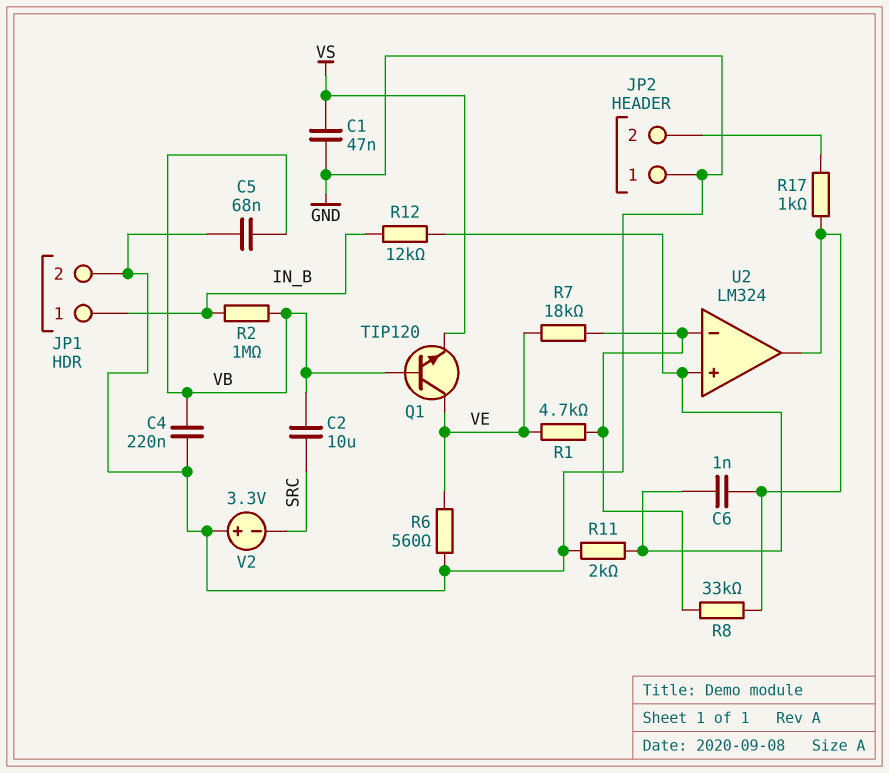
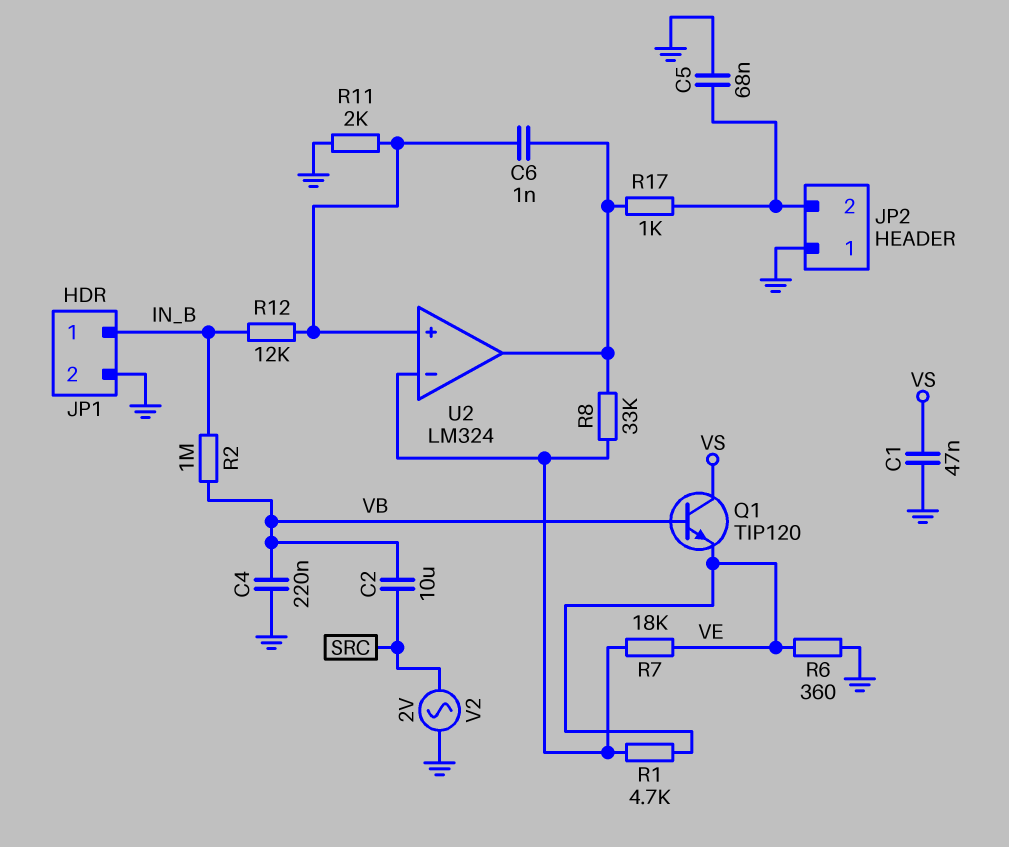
C5: 68nF (GND, VB) -> 68nF (GND, JP2/2)
Q1: NPN TIP120 (B VB, C VE, E VS) -> NPN TIP120 (B VB, C VS, E VE)
R6: 560 (GND, VE) -> 360 (GND, VE)
V2: 3.3V (plus GND, minus SRC) -> AC 2V (GND, SRC)

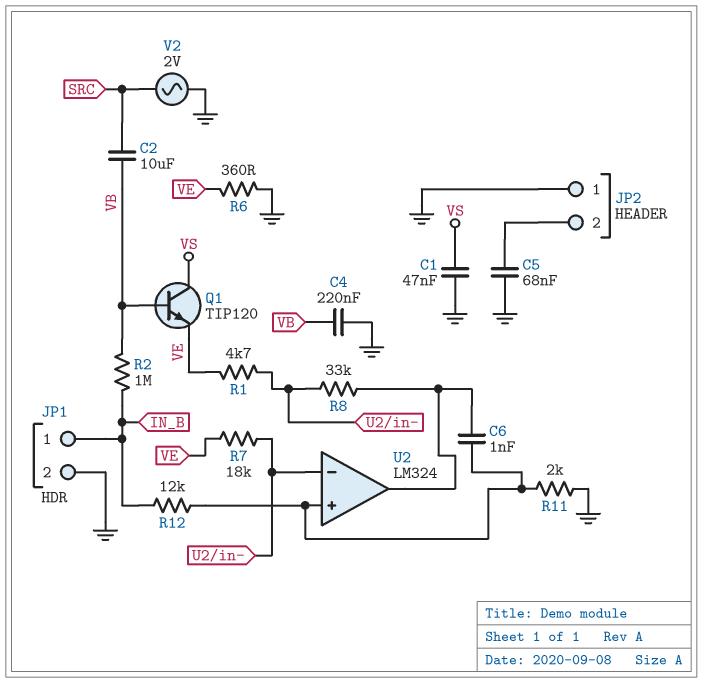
R17: 1k (JP2/2, U2/out) -> none

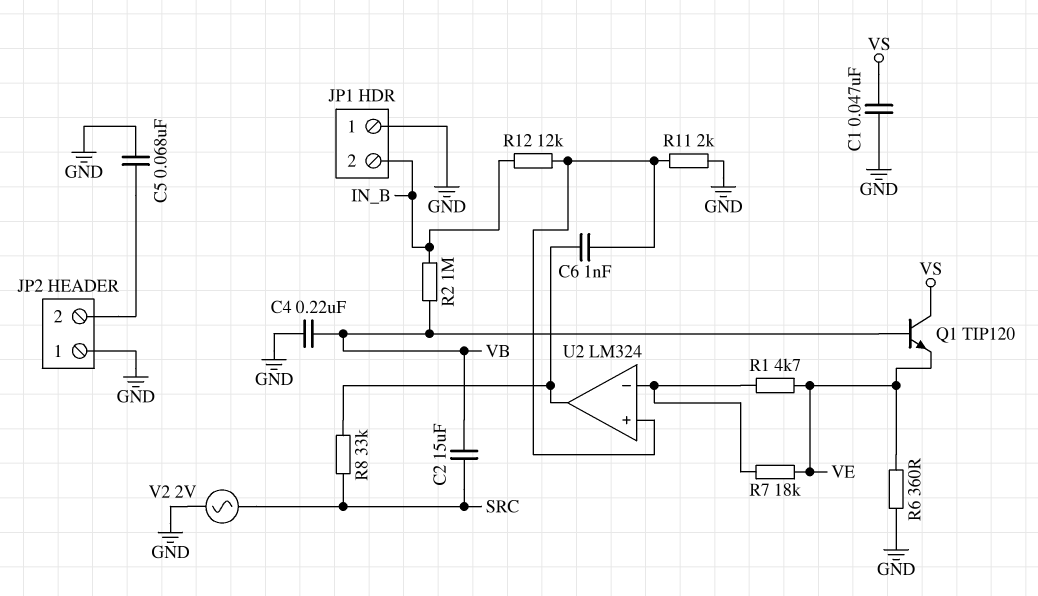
C2: 10uF (SRC, VB) -> 15uF (SRC, VB)
JP1 pin 1: IN_B -> GND
JP1 pin 2: GND -> IN_B
R8: 33k (U2/in-, U2/out) -> 33k (SRC, U2/out)

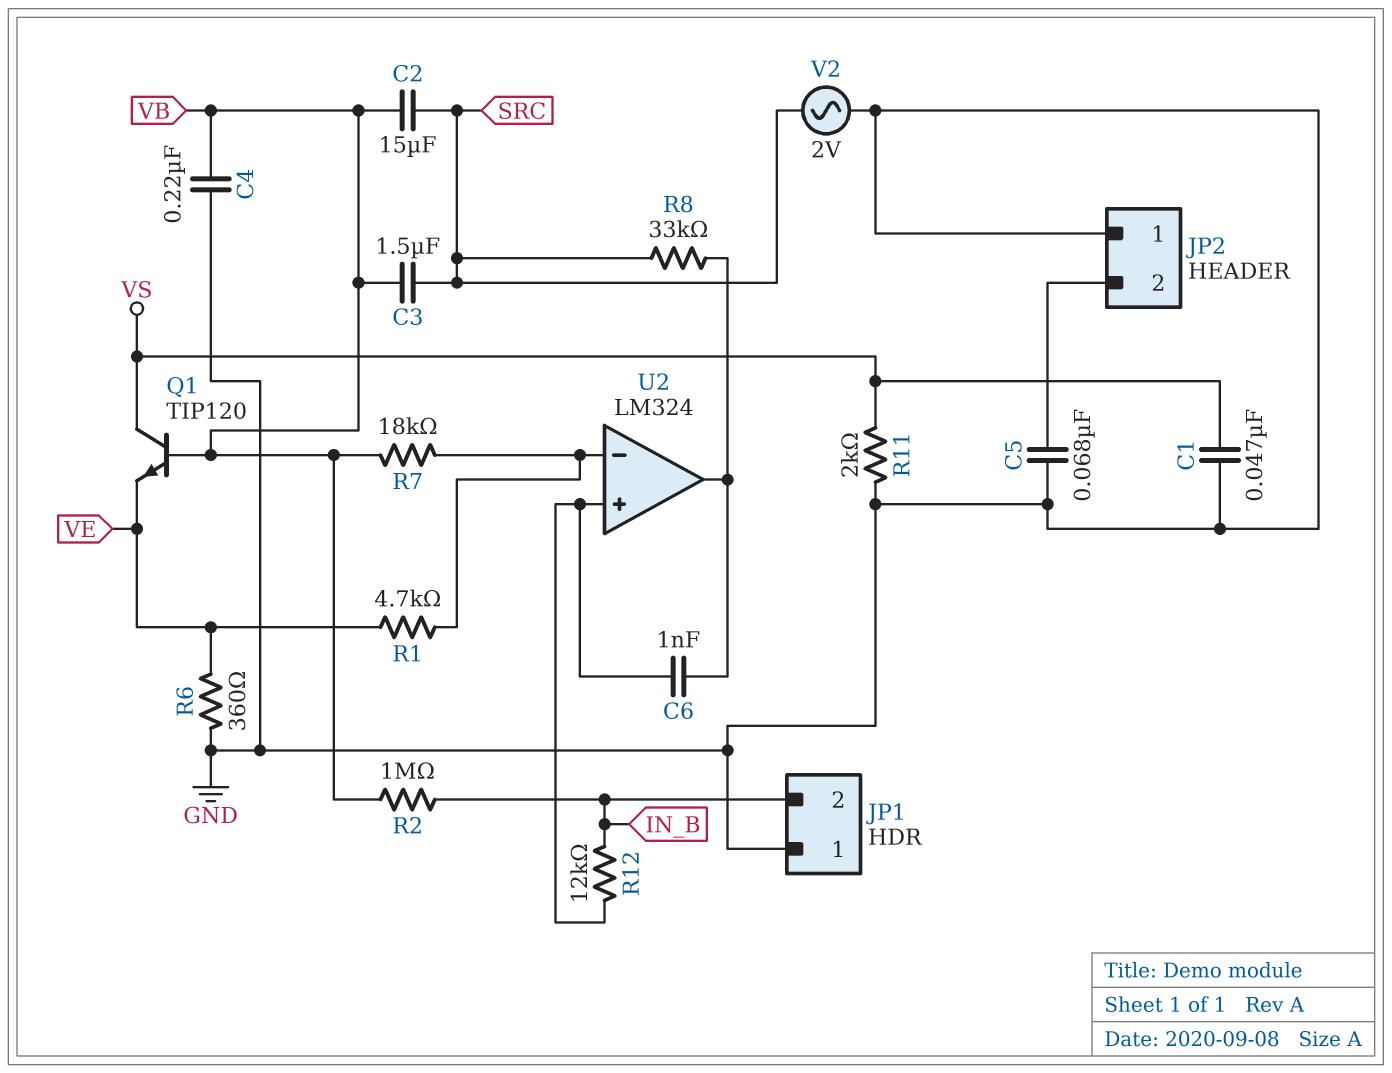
C3: none -> 1.5uF (SRC, VB)
R7: 18k (U2/in-, VE) -> 18k (U2/in-, VB)
R11: 2k (GND, U2/in+) -> 2k (GND, VS)

